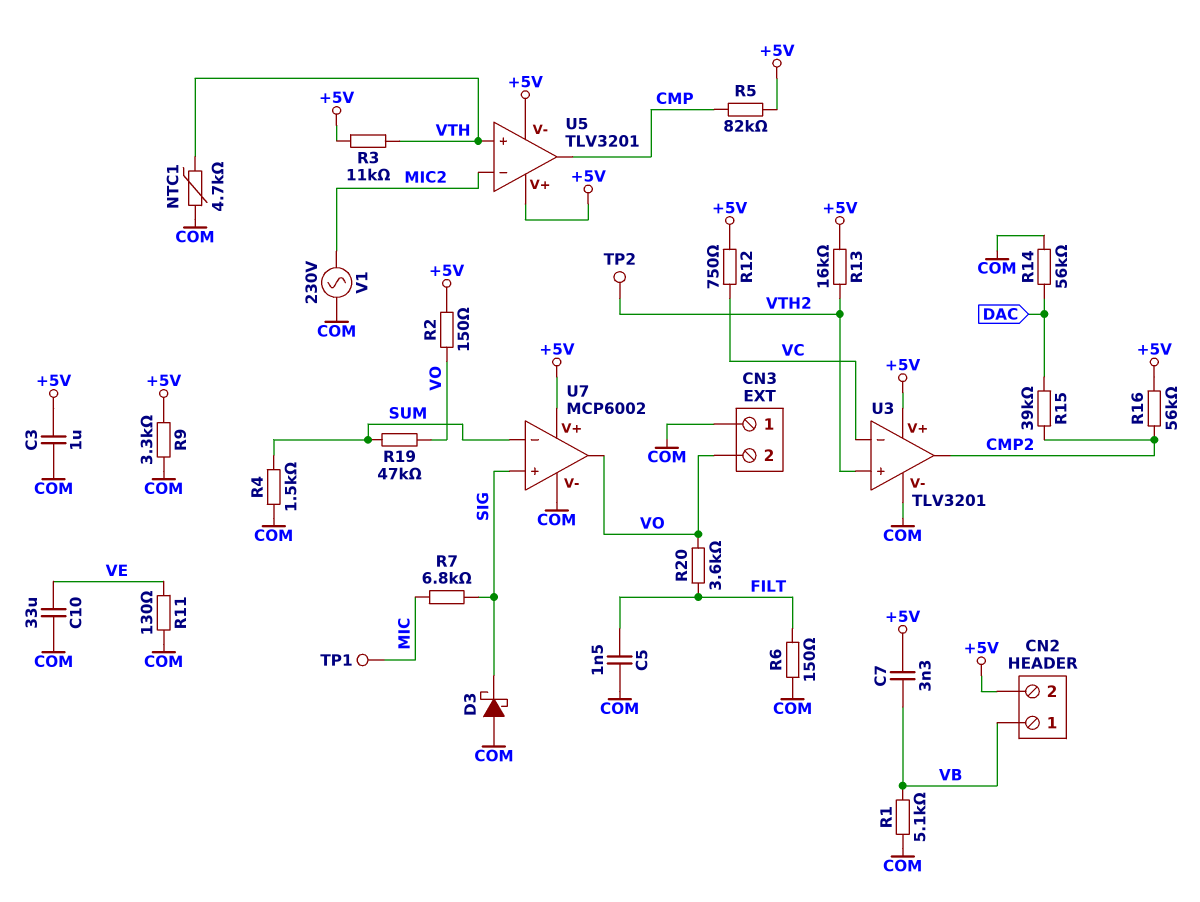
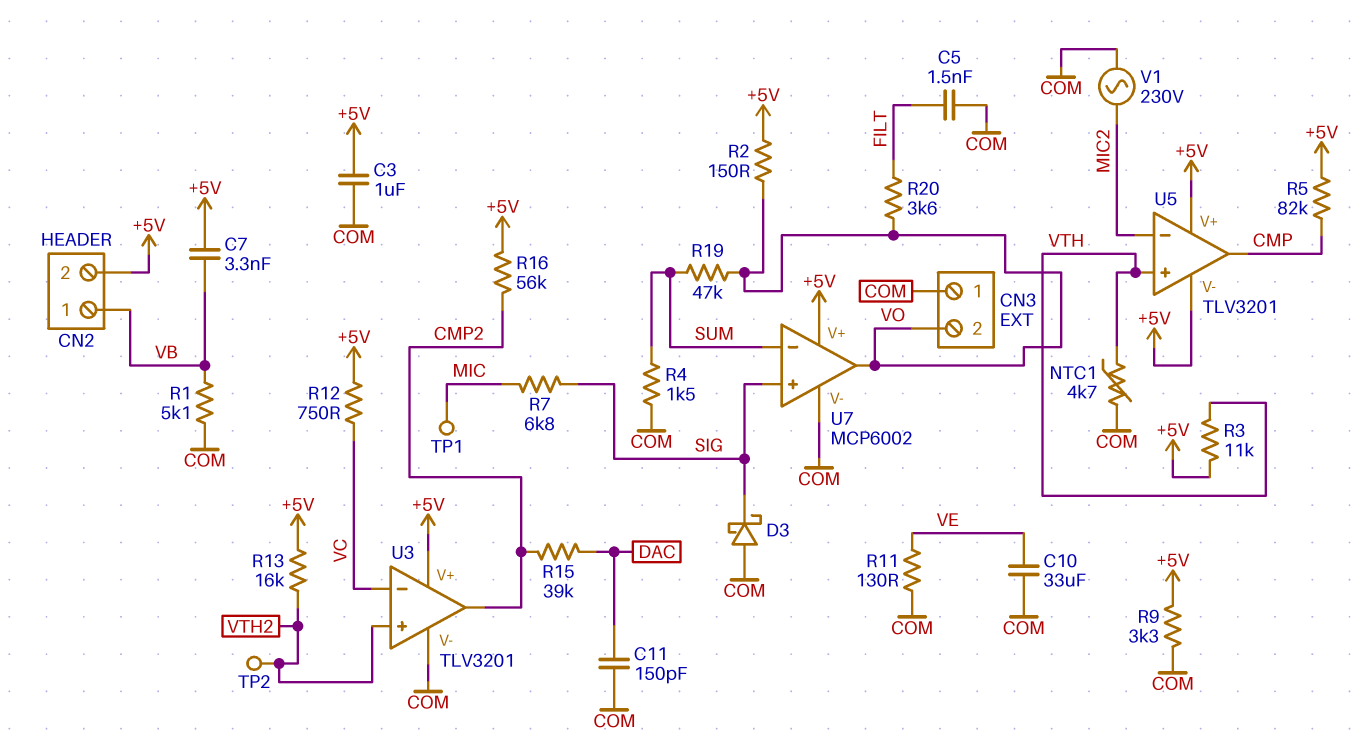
C11: none -> 150pF (COM, DAC)
R6: 150 (COM, FILT) -> none
R14: 56k (COM, DAC) -> none

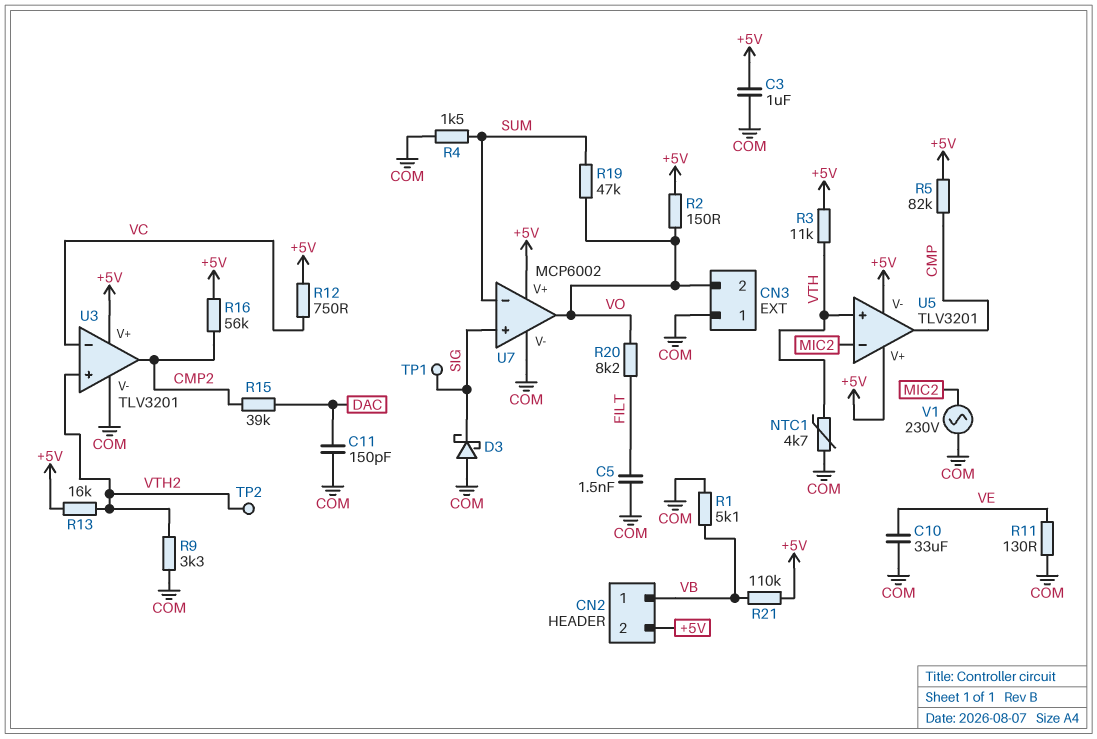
C7: 3.3nF (+5V, VB) -> none
R7: 6.8k (MIC, SIG) -> none
R9: 3.3k (+5V, COM) -> 3.3k (COM, VTH2)
R20: 3.6k (FILT, VO) -> 8.2k (FILT, VO)
R21: none -> 110k (+5V, VB)
TP1: test point (MIC) -> test point (SIG)

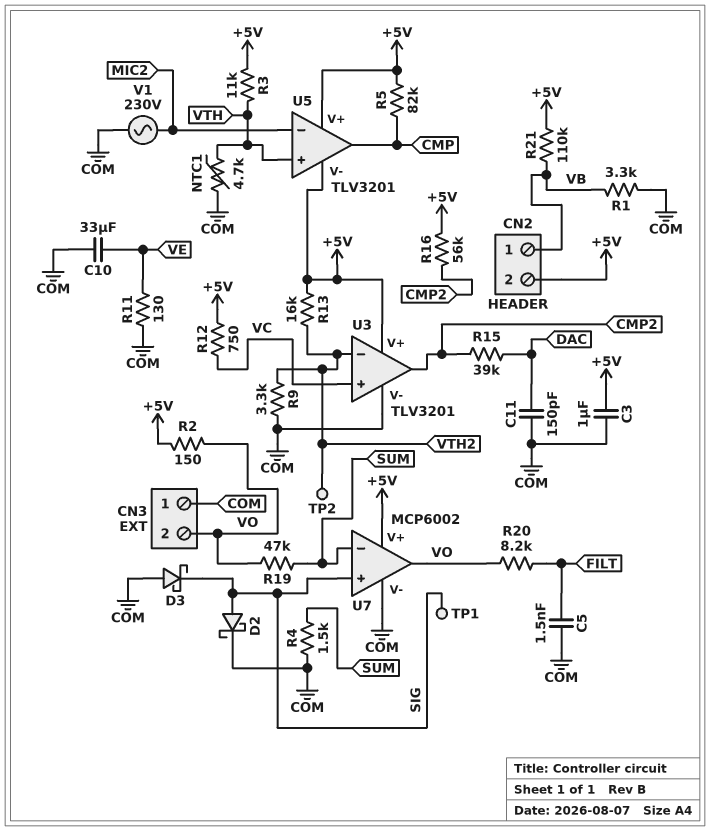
D2: none -> schottky (A SIG, K COM)
R1: 5.1k (COM, VB) -> 3.3k (COM, VB)
U3 pin in+: VTH2 -> VC
U3 pin in-: VC -> VTH2

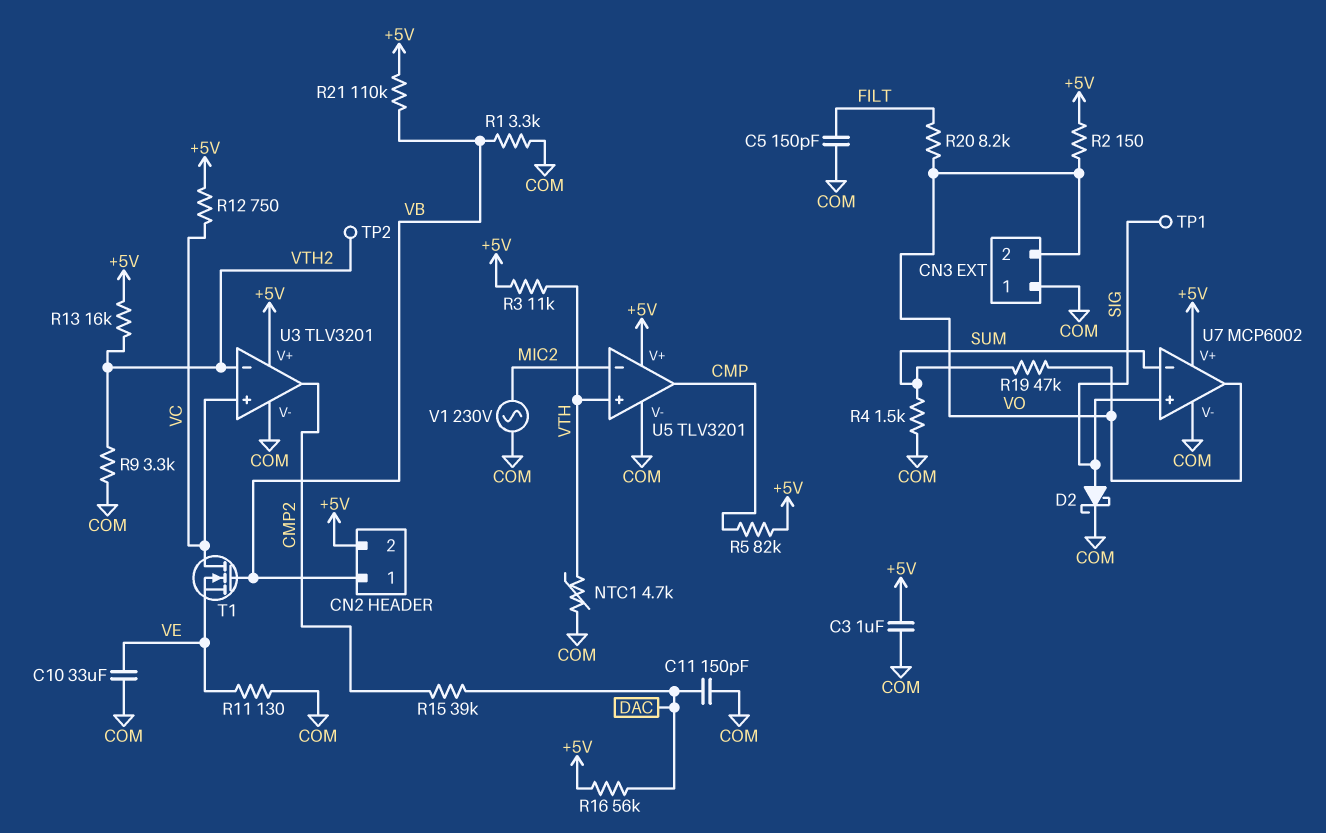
C5: 1.5nF (COM, FILT) -> 150pF (COM, FILT)
D3: schottky (A COM, K SIG) -> none
R16: 56k (+5V, CMP2) -> 56k (+5V, DAC)
T1: none -> NMOS (G VB, D VC, S VE)
U5 pin V-: +5V -> COM

